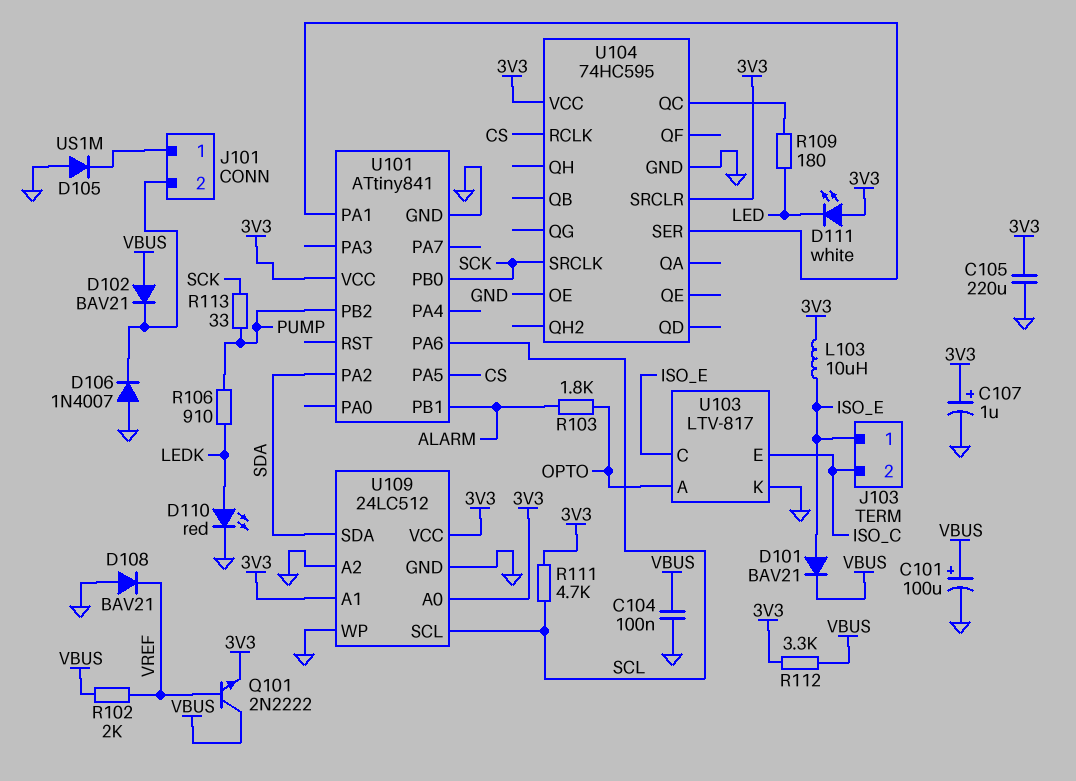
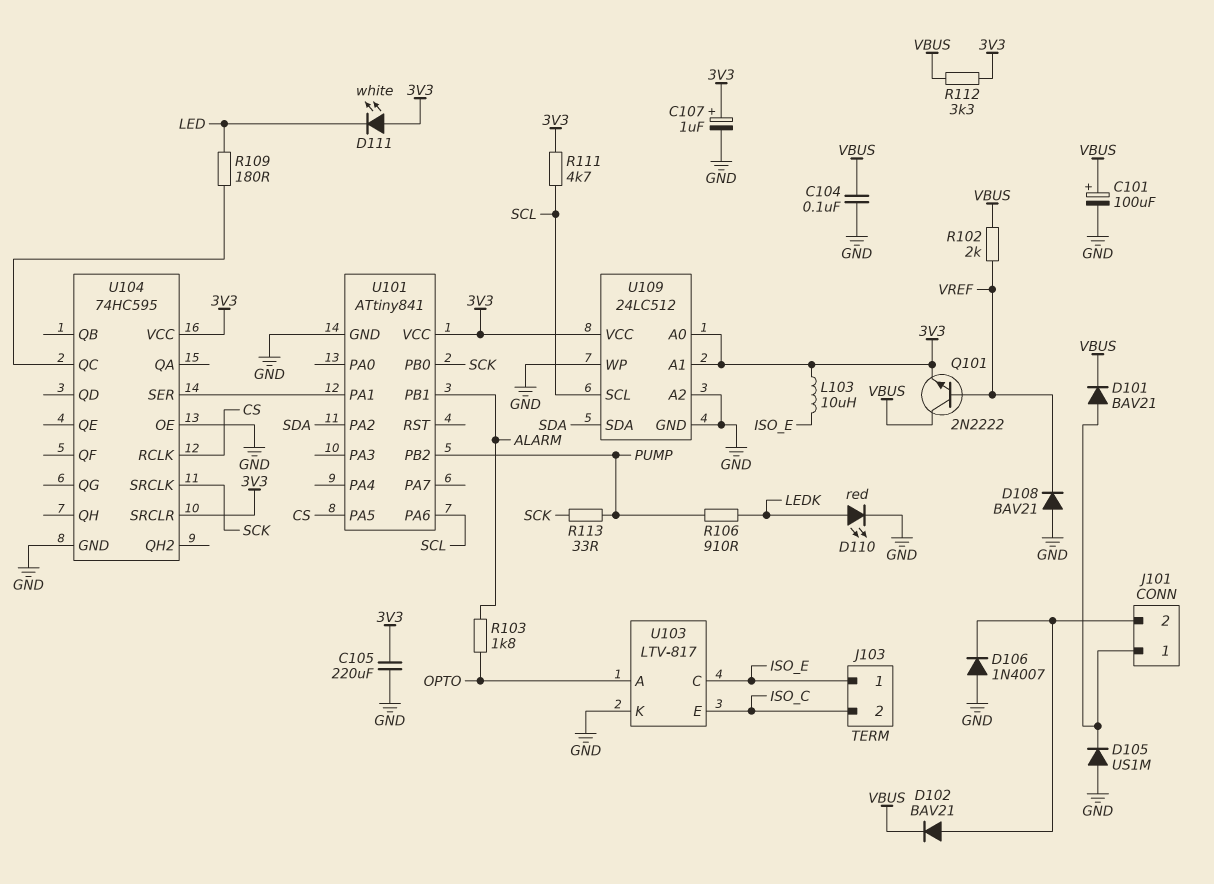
D101: diode BAV21 (A ISO_E, K VBUS) -> diode BAV21 (A J101/1, K VBUS)
D102: diode BAV21 (A VBUS, K J101/2) -> diode BAV21 (A J101/2, K VBUS)

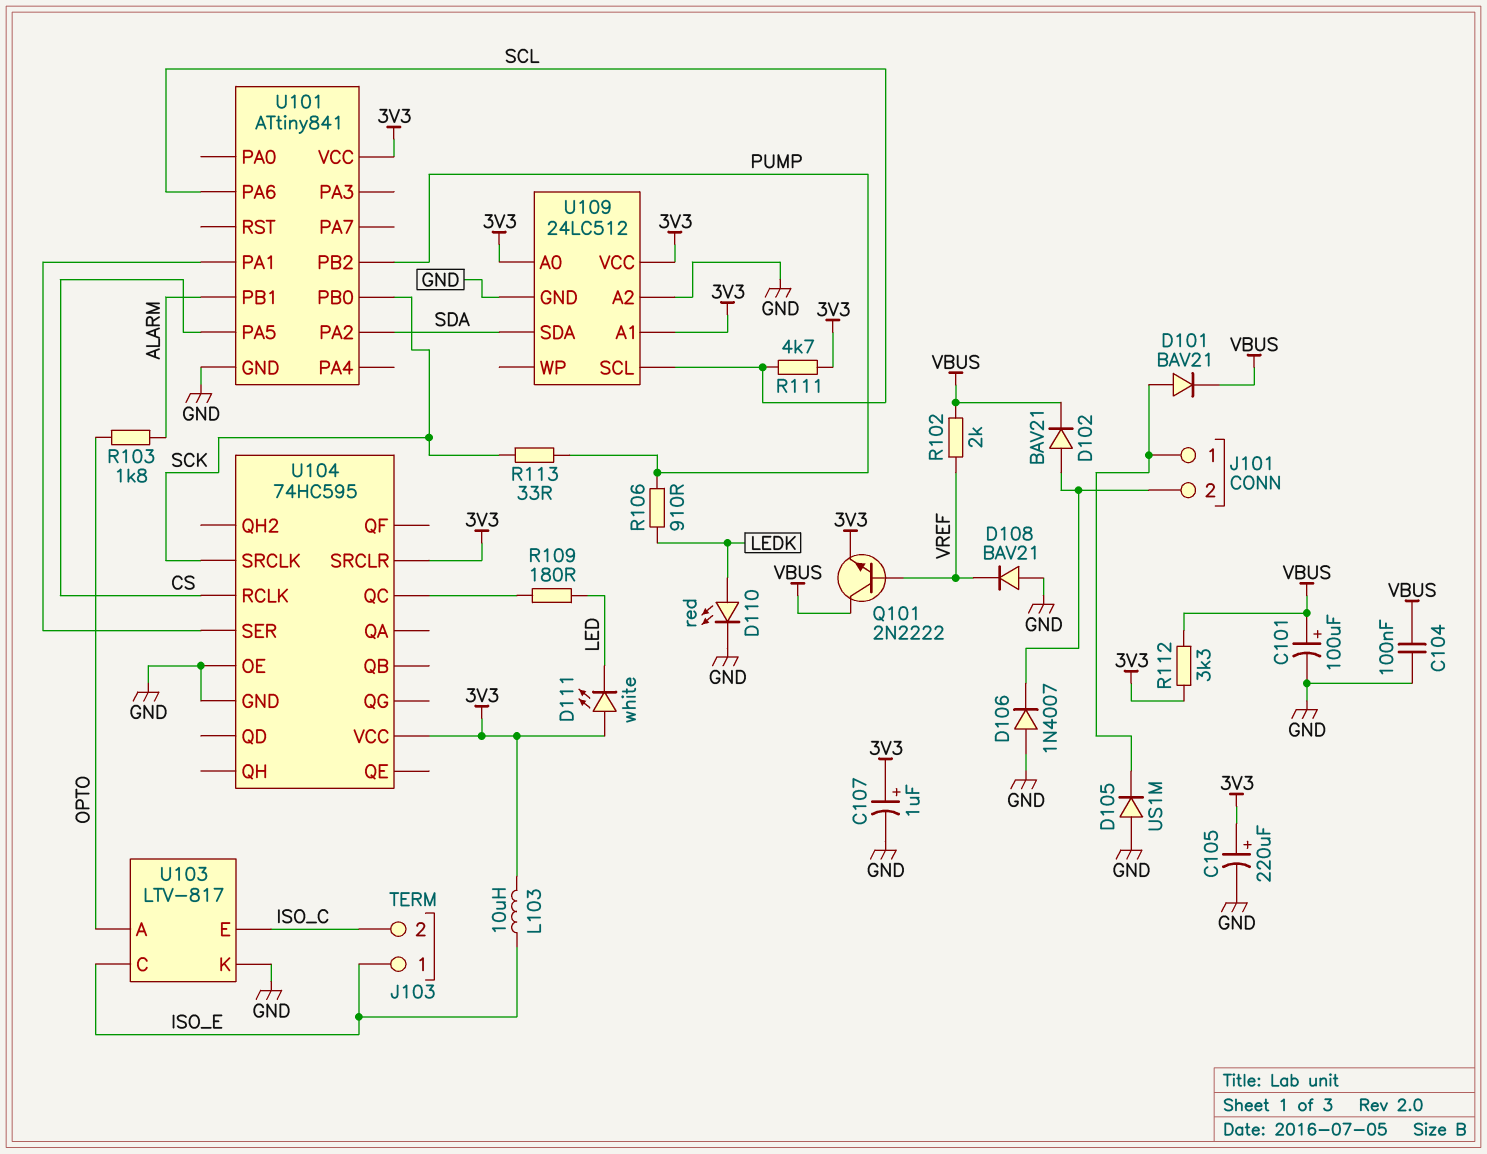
C105: 220uF (3V3, GND) -> 220uF (plus 3V3, minus GND)
U109 pin WP: GND -> none

